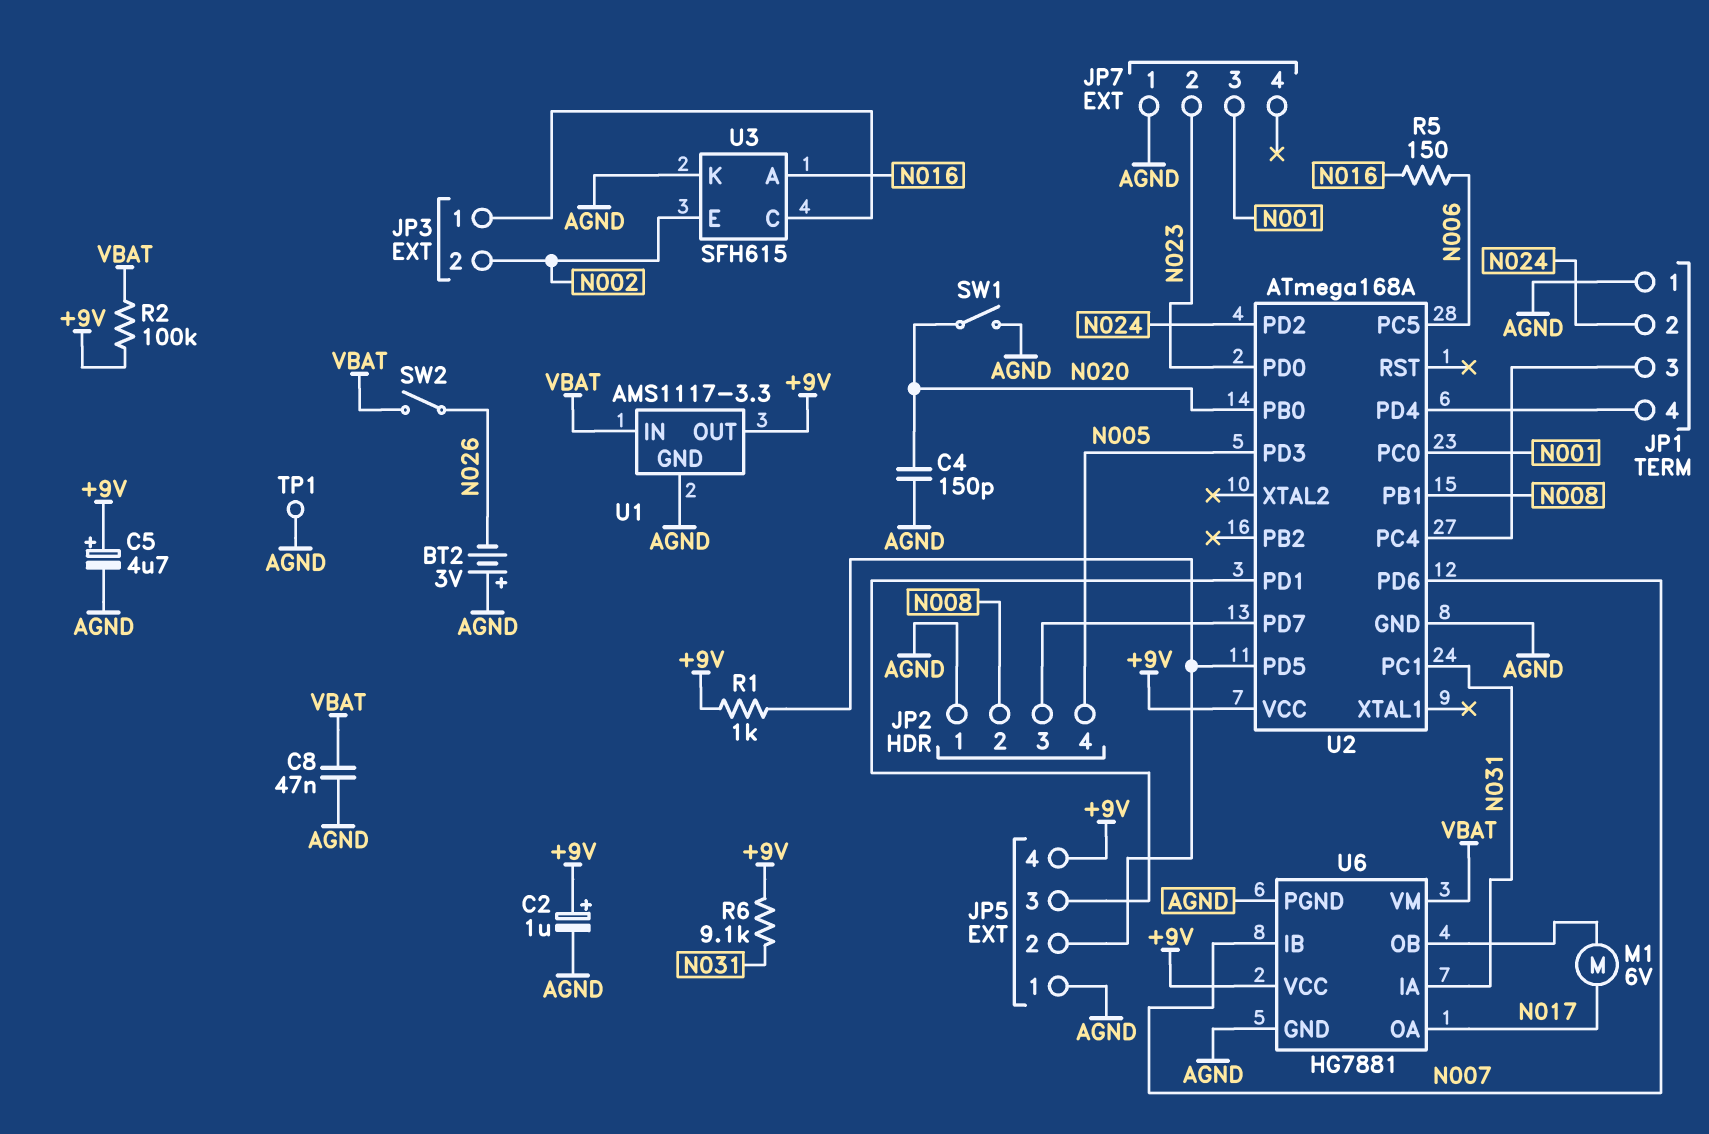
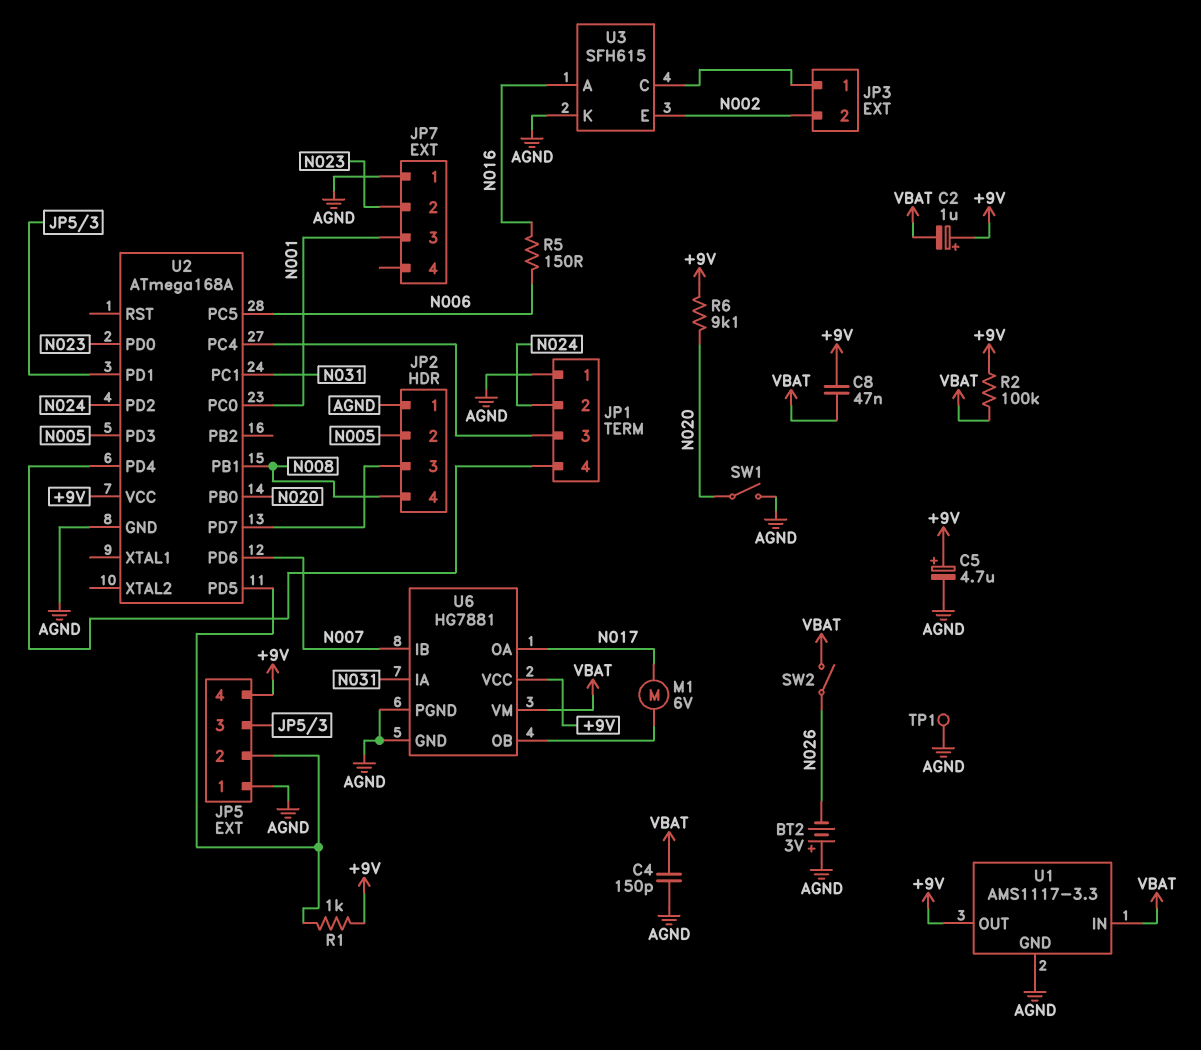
C2: 1uF (plus +9V, minus AGND) -> 1uF (plus +9V, minus VBAT)
C4: 150pF (AGND, N020) -> 150pF (AGND, VBAT)
C8: 47nF (AGND, VBAT) -> 47nF (+9V, VBAT)
JP2 pin 2: N008 -> N005
JP2 pin 4: N005 -> N008
R6: 9.1k (+9V, N031) -> 9.1k (+9V, N020)

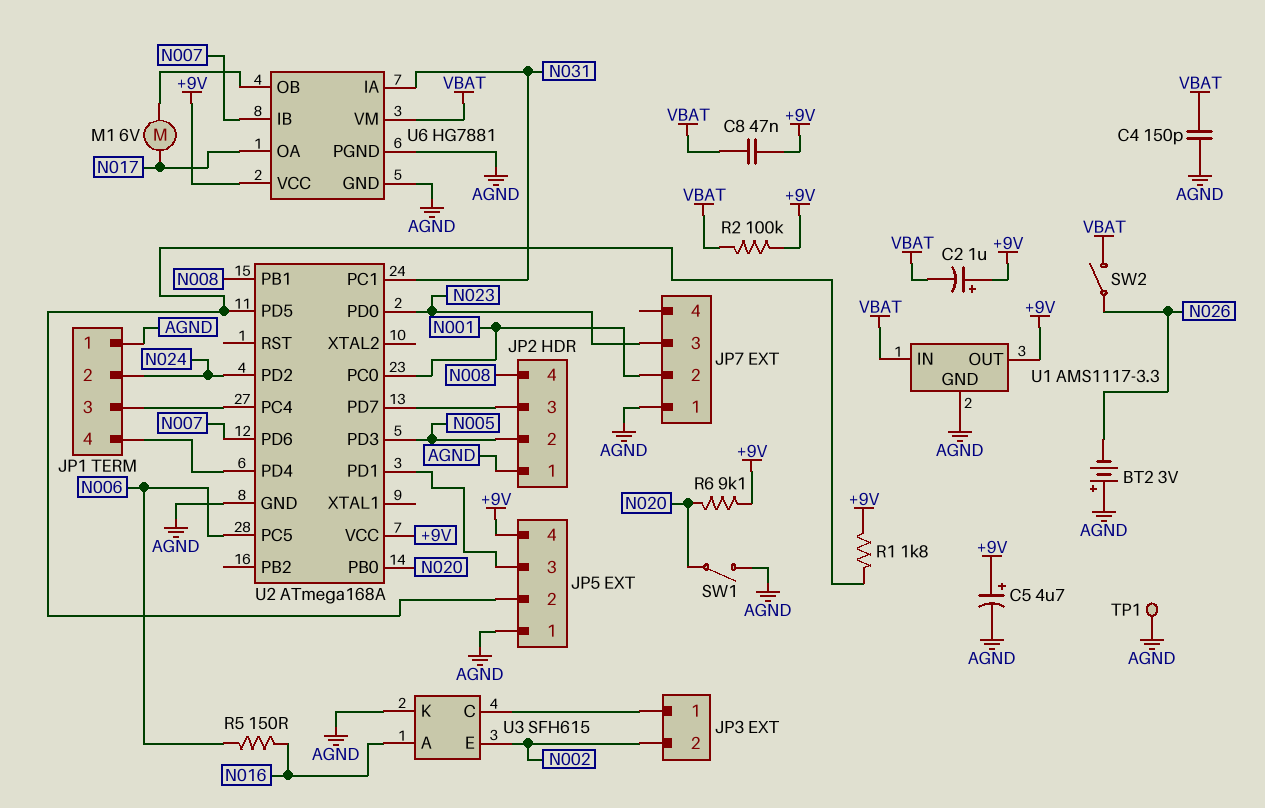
JP7 pin 2: N023 -> N001
JP7 pin 3: N001 -> N023
R1: 1k (+9V, JP5/2) -> 1.8k (+9V, JP5/2)

